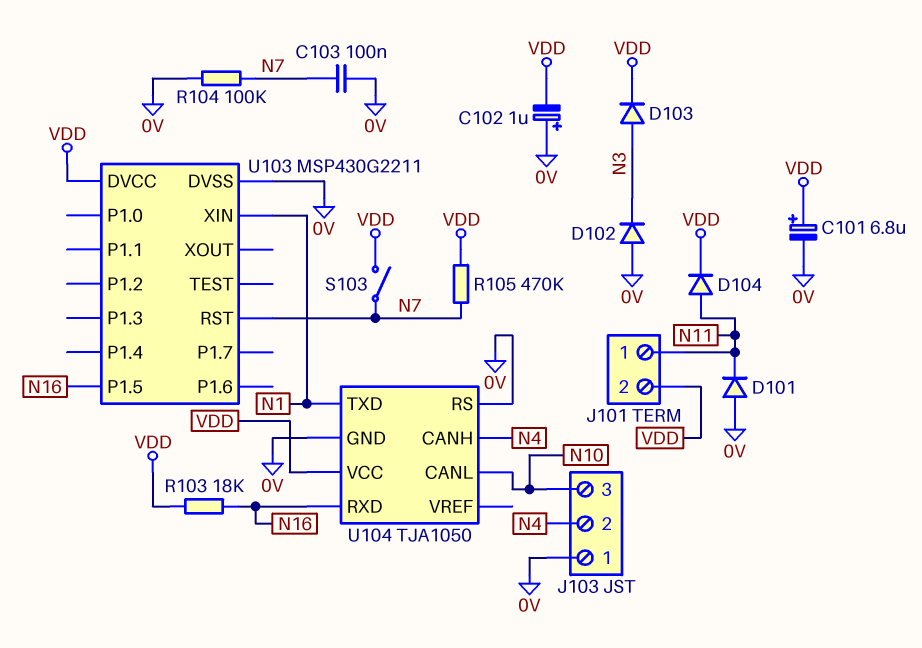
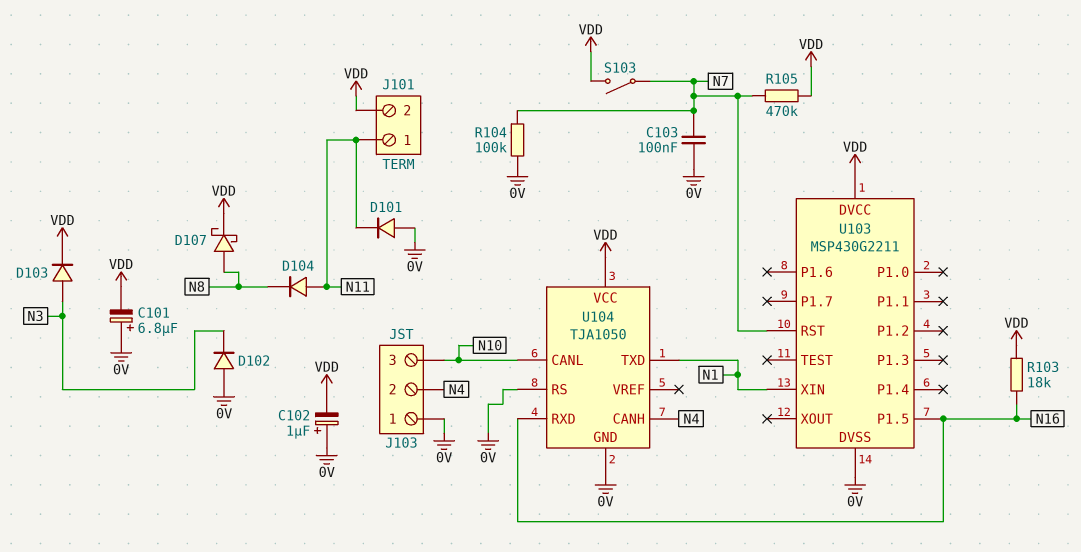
C101: 6.8uF (plus VDD, minus 0V) -> 6.8uF (plus 0V, minus VDD)
D104: diode (A N11, K VDD) -> diode (A N11, K N8)
D107: none -> schottky (A N8, K VDD)

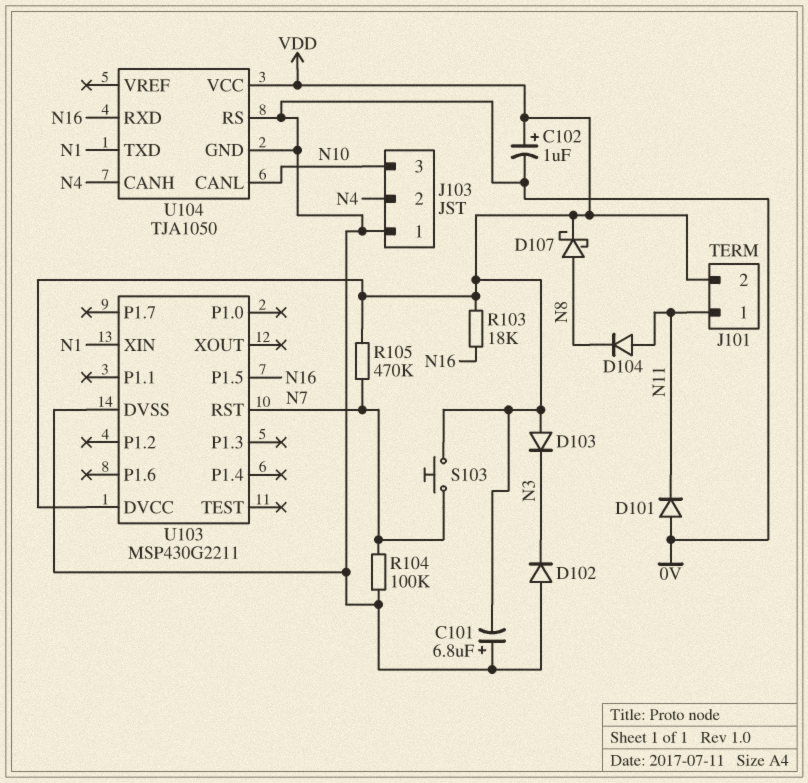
C102: 1uF (plus 0V, minus VDD) -> 1uF (plus VDD, minus 0V)
C103: 100nF (0V, N7) -> none
D103: diode (A N3, K VDD) -> diode (A VDD, K N3)
S103: switch (N7, VDD) -> button (N7, VDD)

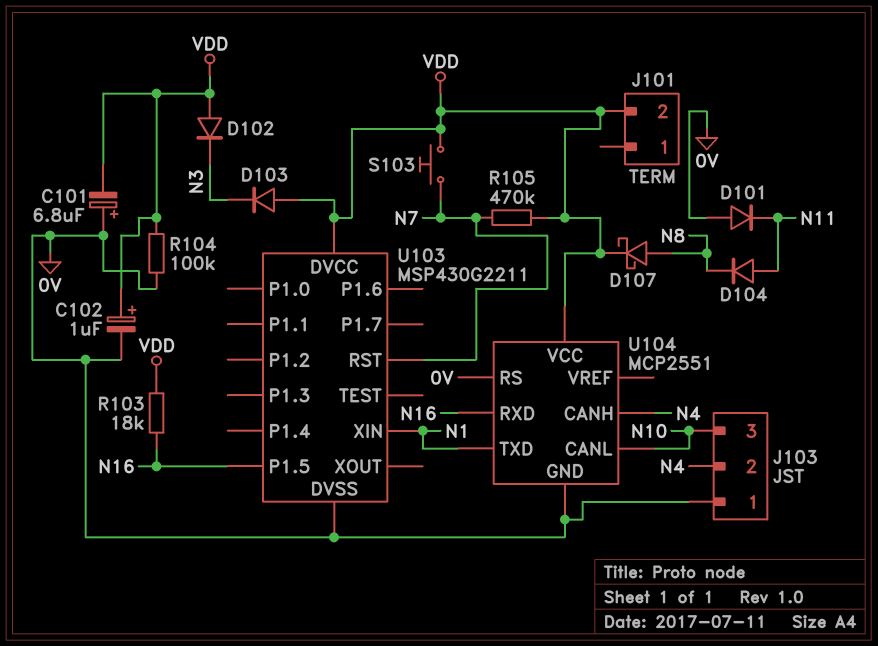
D102: diode (A 0V, K N3) -> diode (A VDD, K N3)
J101 pin 1: N11 -> none
R104: 100k (0V, N7) -> 100k (0V, VDD)
U104: TJA1050 -> MCP2551

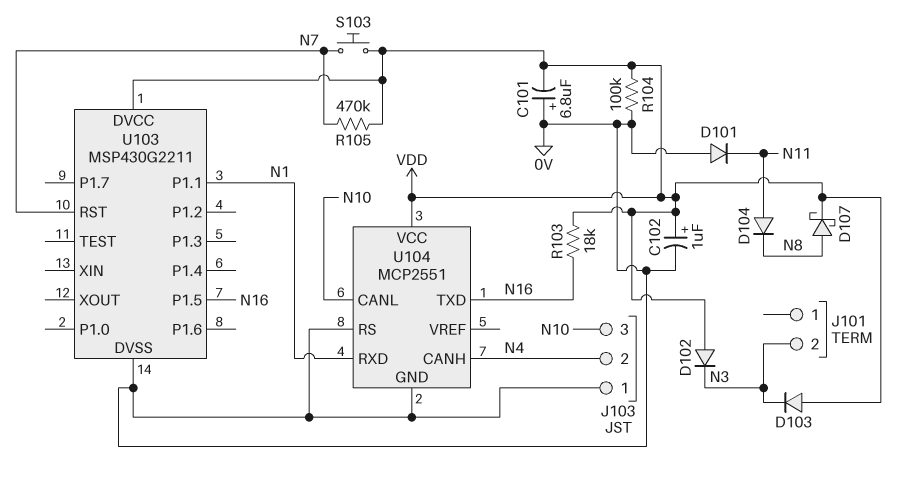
J101 pin 2: VDD -> N3
U103 pin P1.1: none -> N1
U103 pin XIN: N1 -> none
U104 pin RXD: N16 -> N1
U104 pin TXD: N1 -> N16

